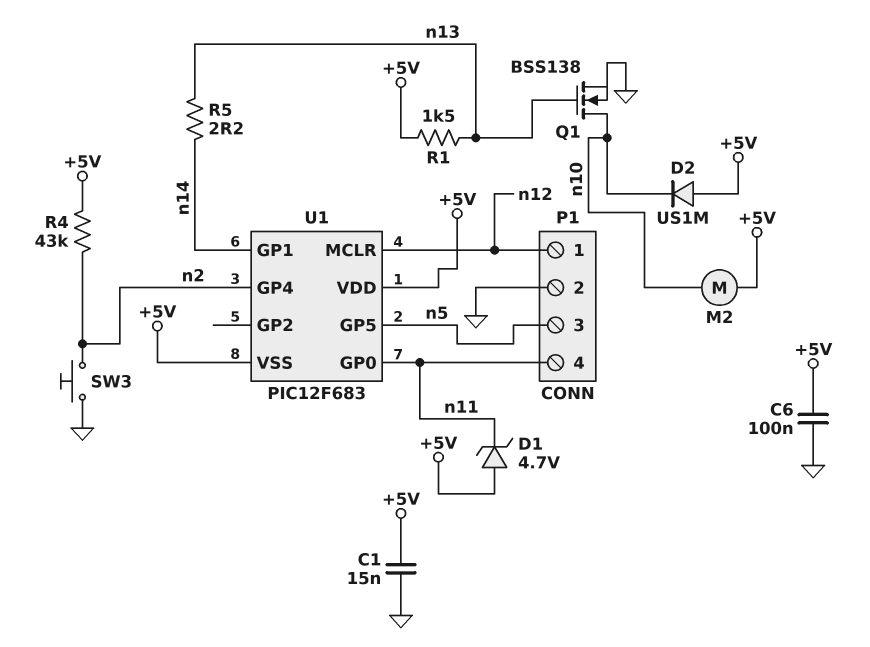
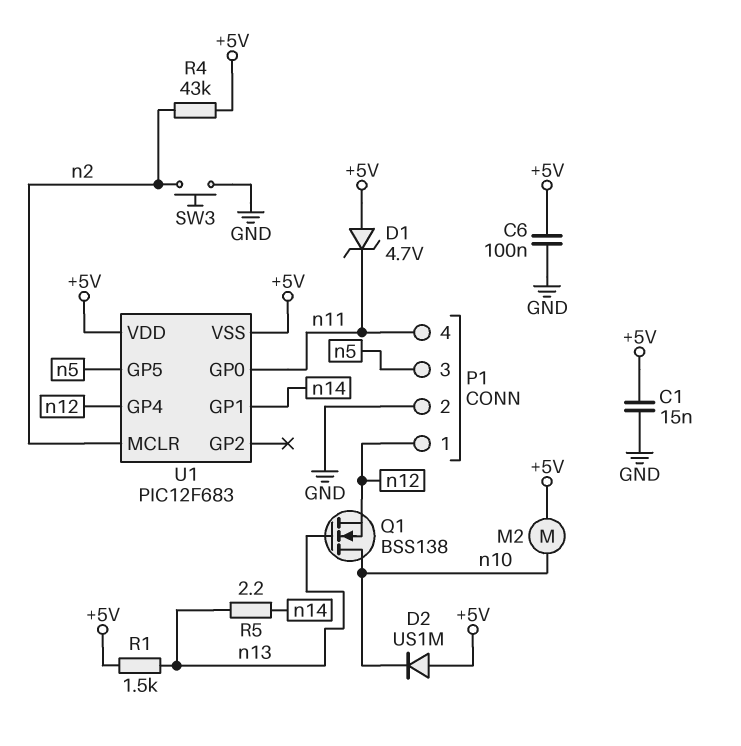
Q1: NMOS BSS138 (G n13, D n10, S GND) -> NMOS BSS138 (G n13, D n10, S n12)
U1 pin GP4: n2 -> n12
U1 pin MCLR: n12 -> n2

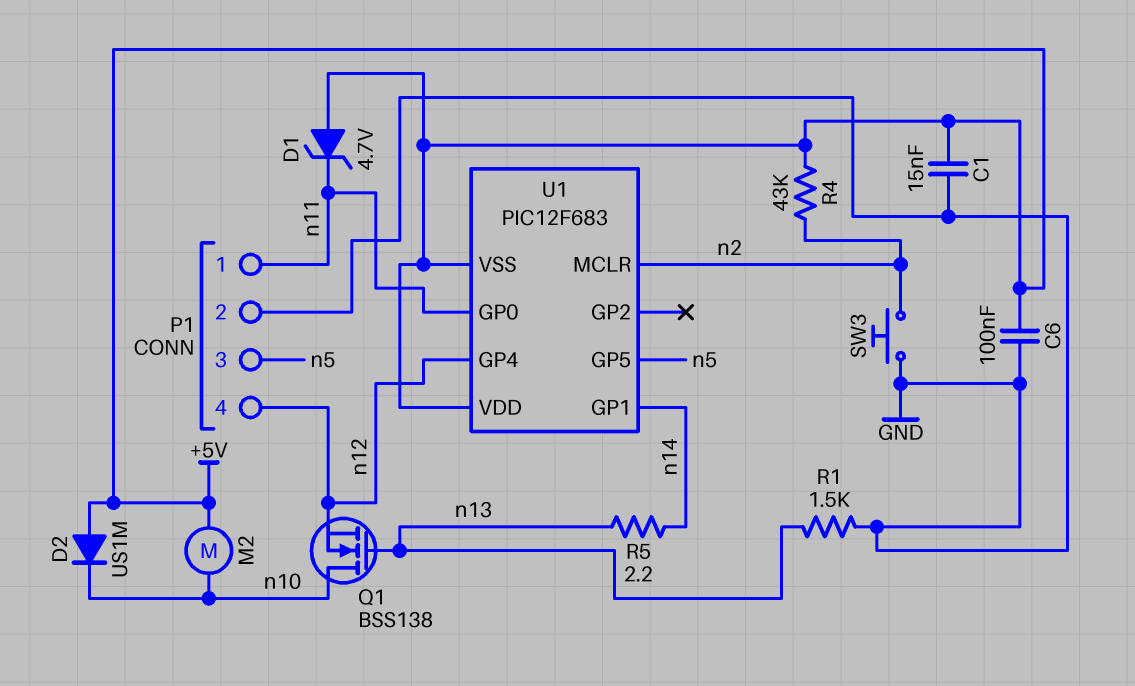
P1 pin 1: n12 -> n11
P1 pin 4: n11 -> n12
R1: 1.5k (+5V, n13) -> 1.5k (GND, n13)

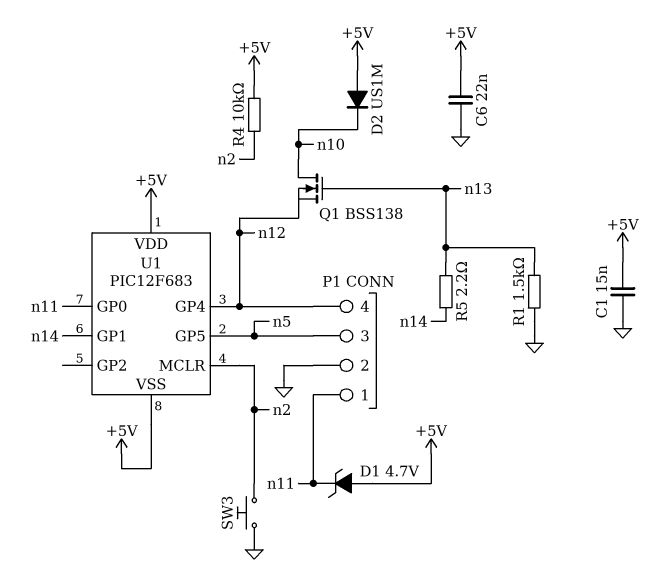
C6: 100nF (+5V, GND) -> 22nF (+5V, GND)
M2: motor (+5V, n10) -> none
R4: 43k (+5V, n2) -> 10k (+5V, n2)

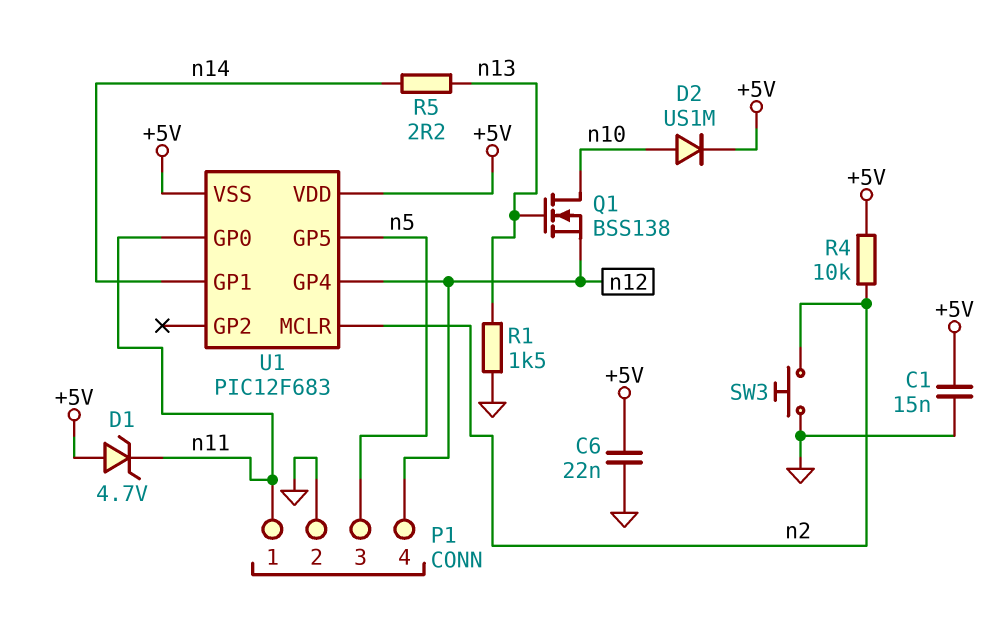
D2: diode US1M (A +5V, K n10) -> diode US1M (A n10, K +5V)

